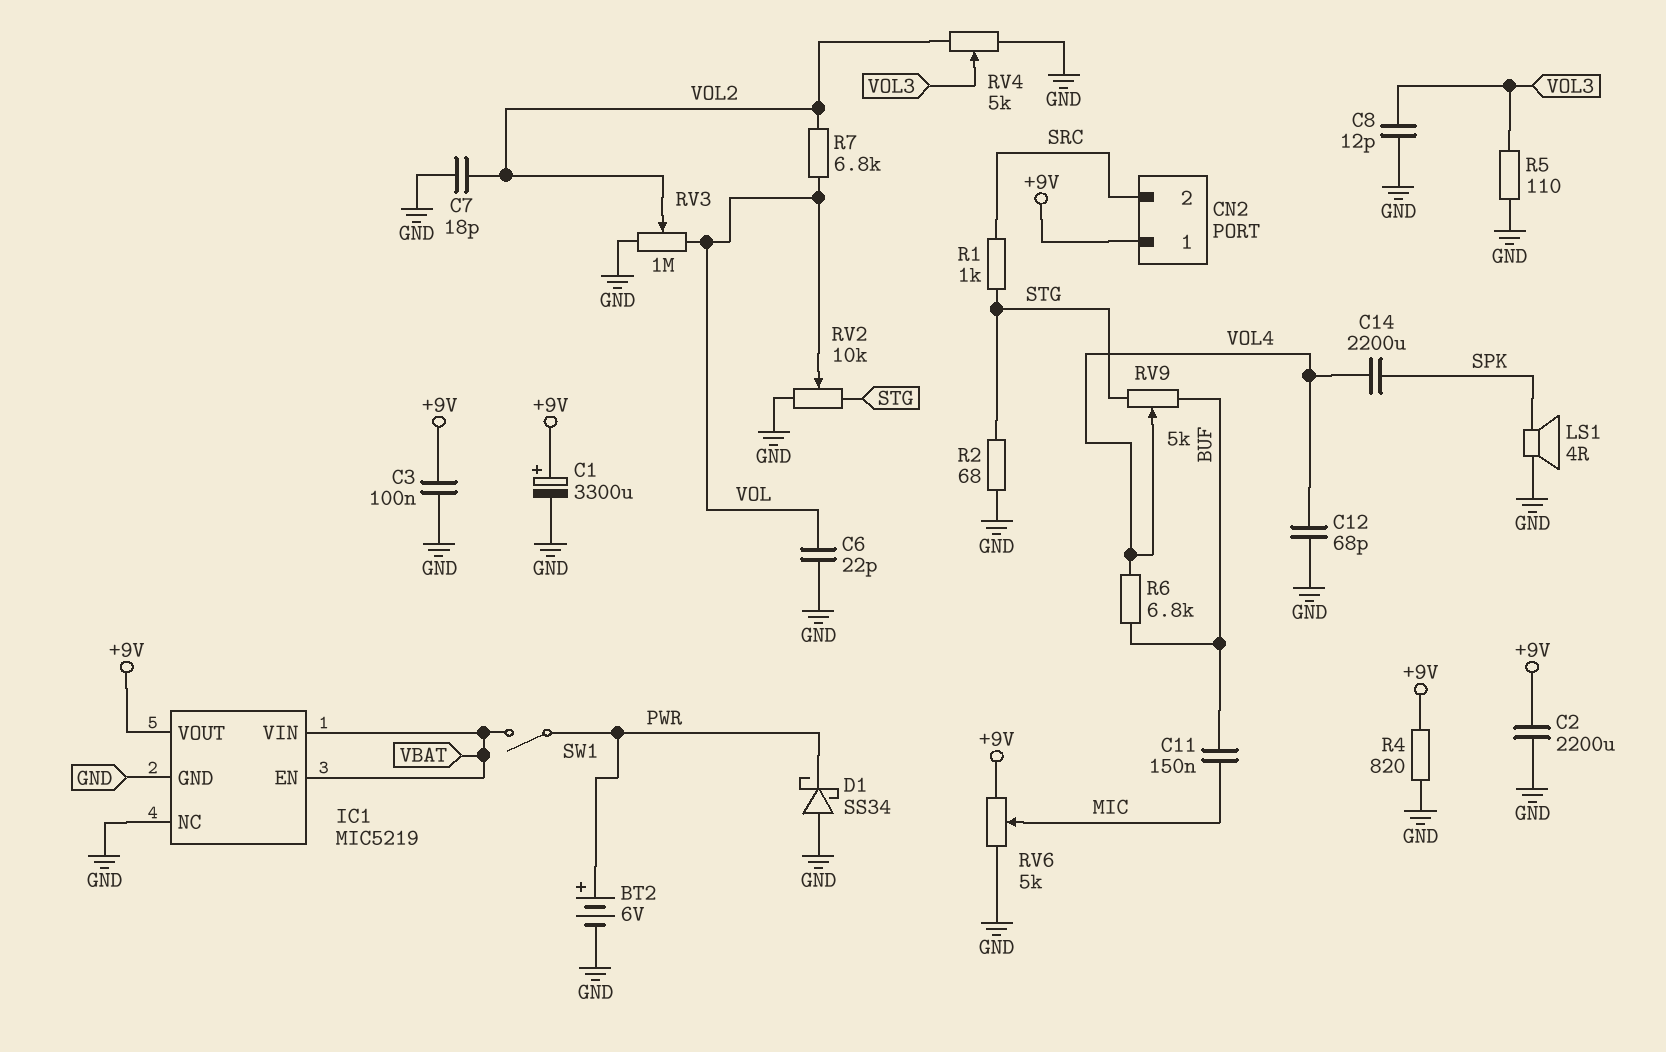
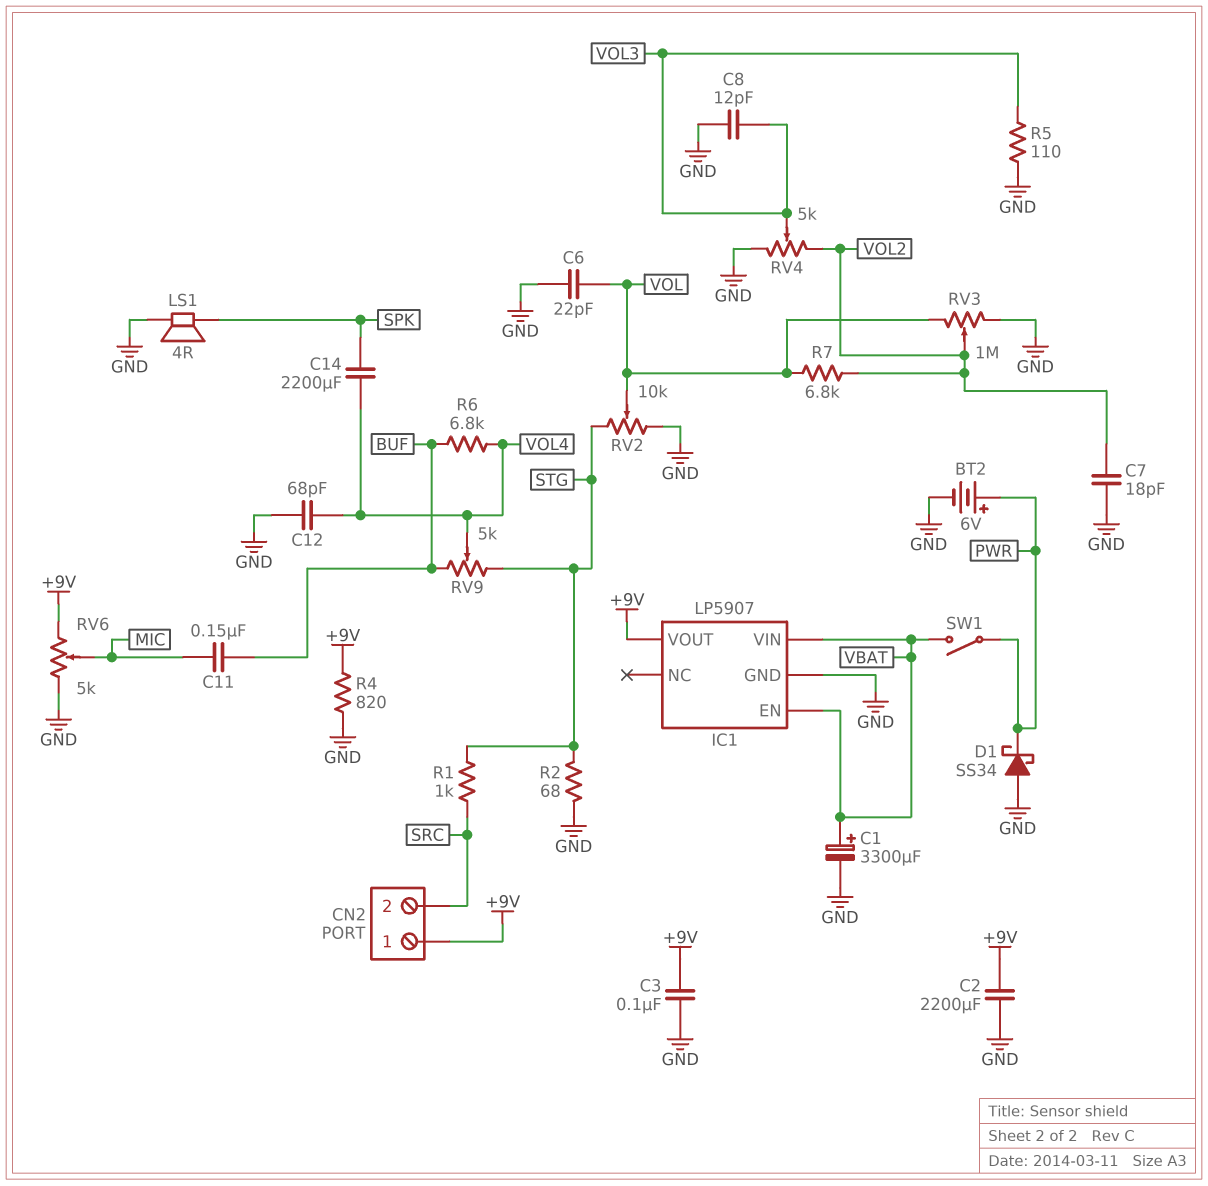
C1: 3300uF (plus +9V, minus GND) -> 3300uF (plus VBAT, minus GND)
IC1: MIC5219 -> LP5907
IC1 pin NC: GND -> none

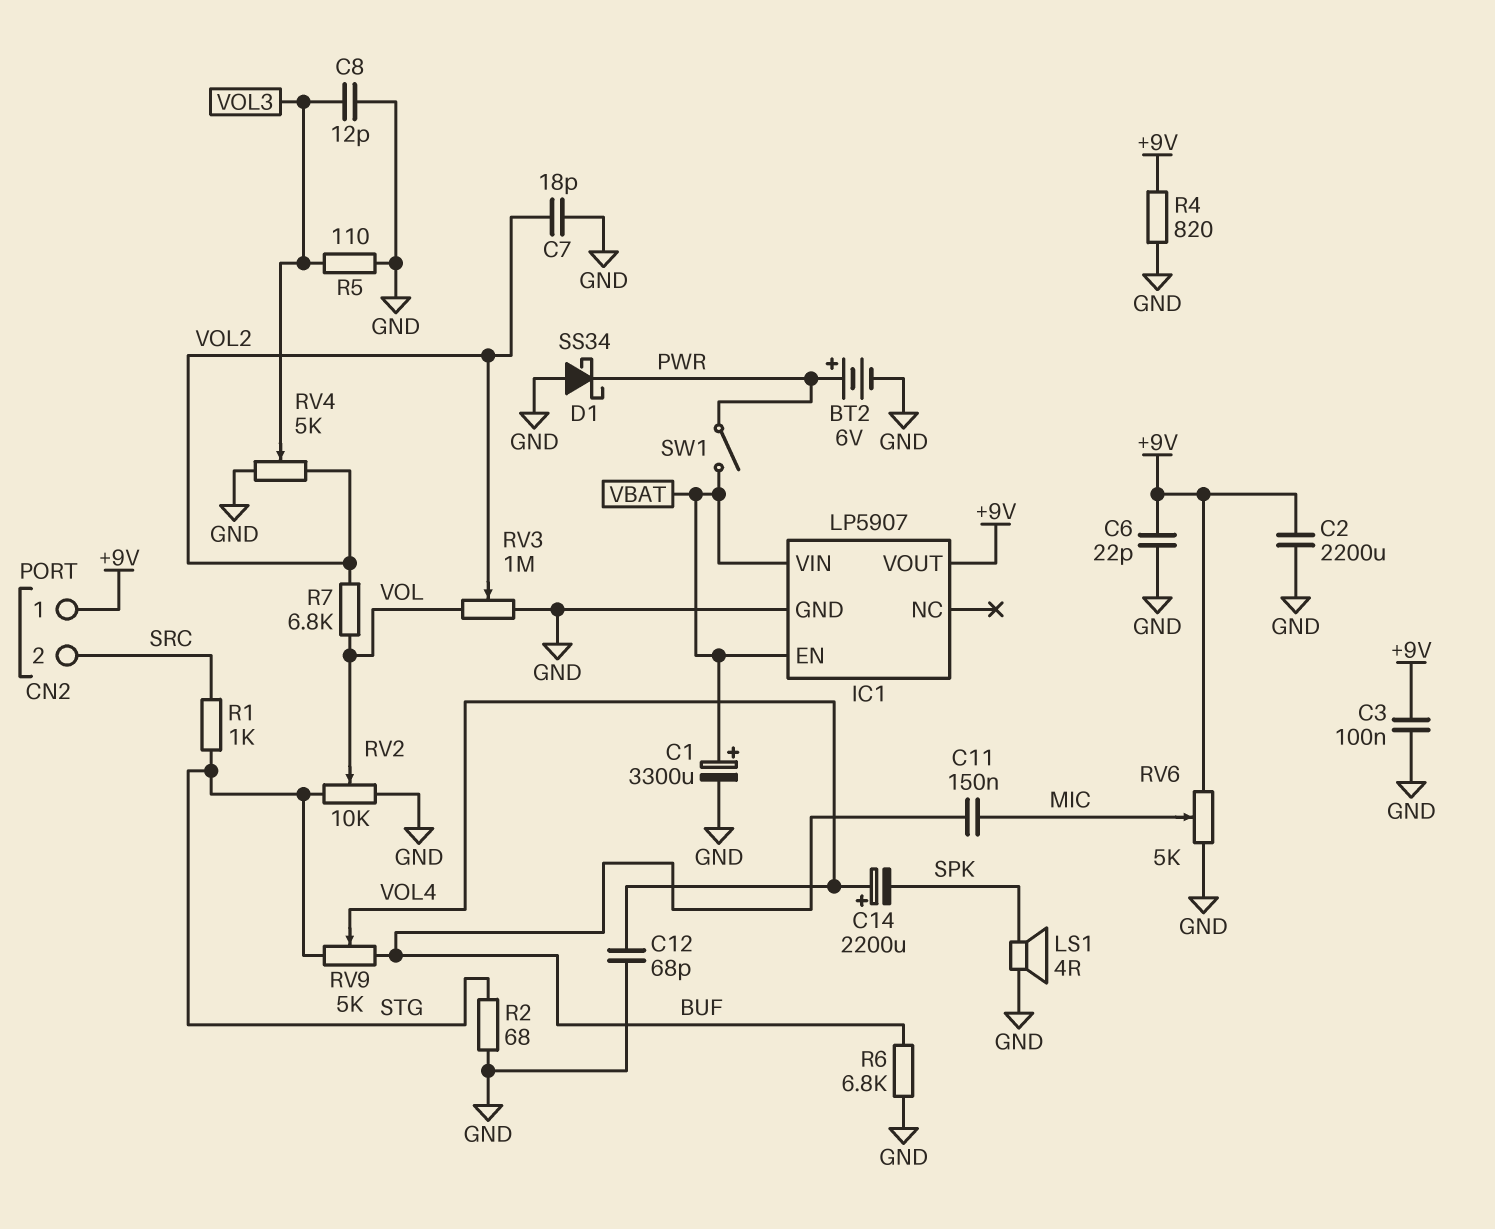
C6: 22pF (GND, VOL) -> 22pF (+9V, GND)
C14: 2200uF (SPK, VOL4) -> 2200uF (plus VOL4, minus SPK)
R6: 6.8k (BUF, VOL4) -> 6.8k (BUF, GND)

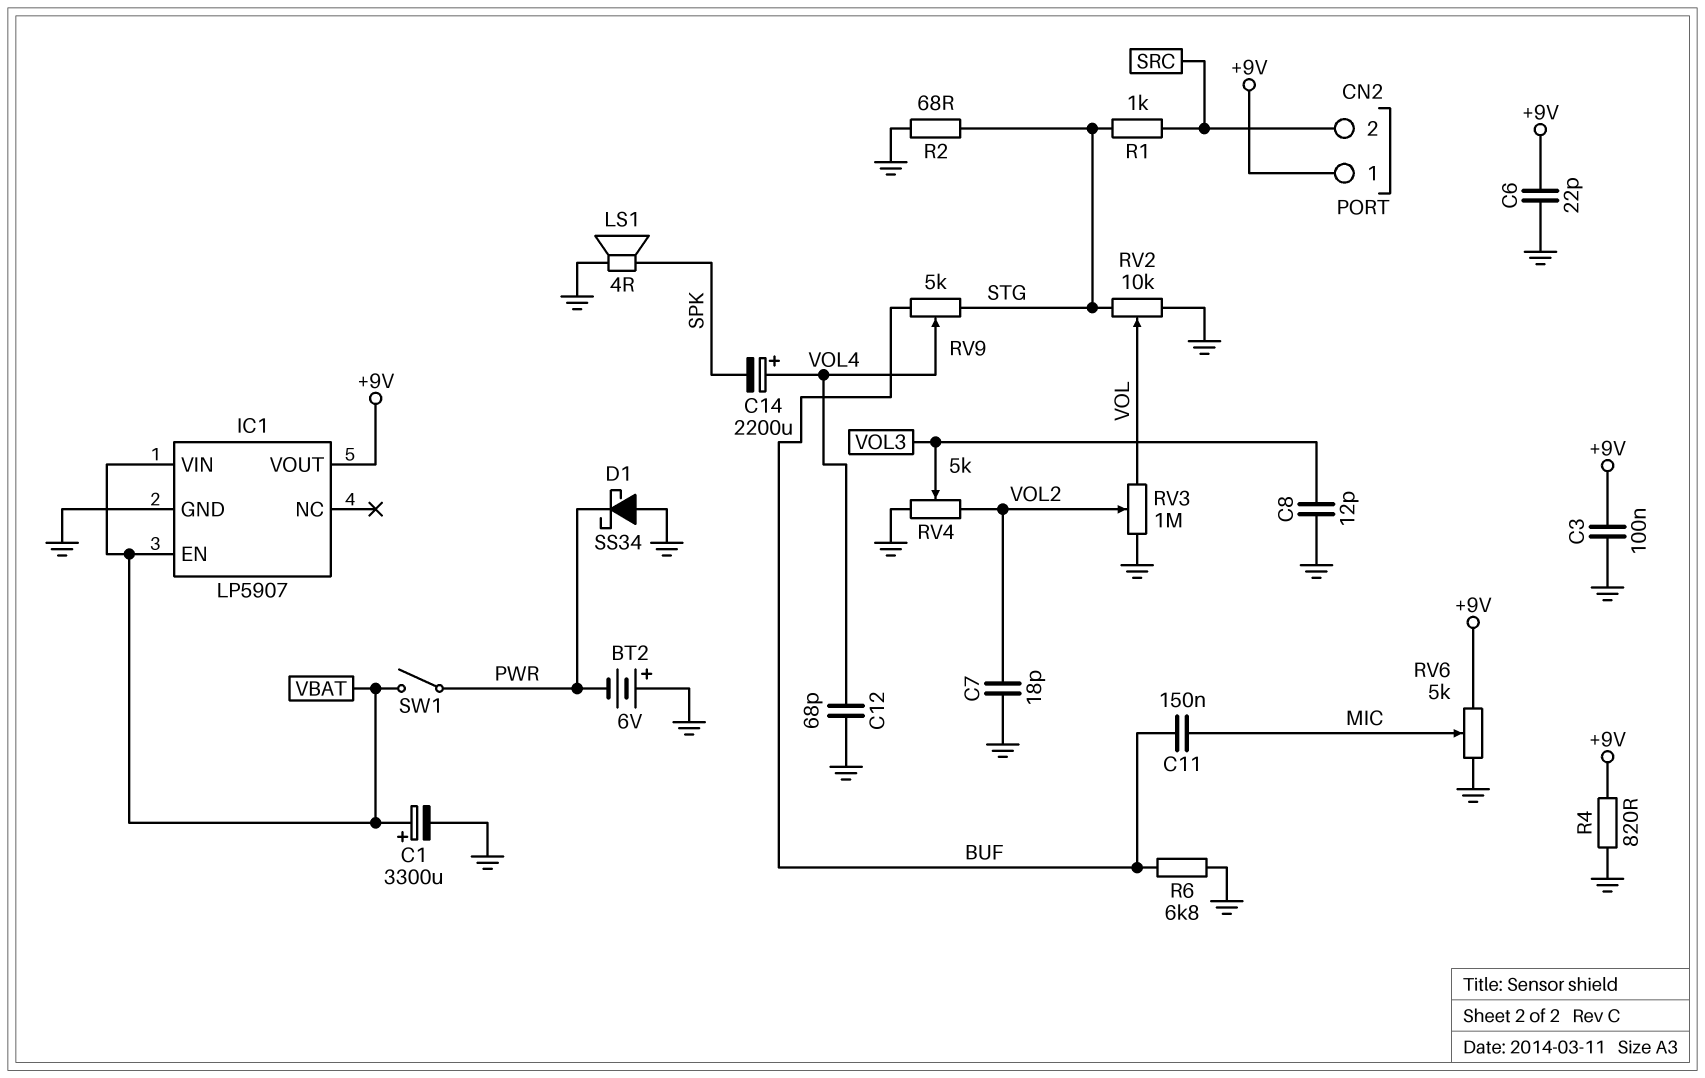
BT2: 6V (plus PWR, minus GND) -> 6V (plus GND, minus PWR)
C2: 2200uF (+9V, GND) -> none
R5: 110 (GND, VOL3) -> none
R7: 6.8k (VOL, VOL2) -> none

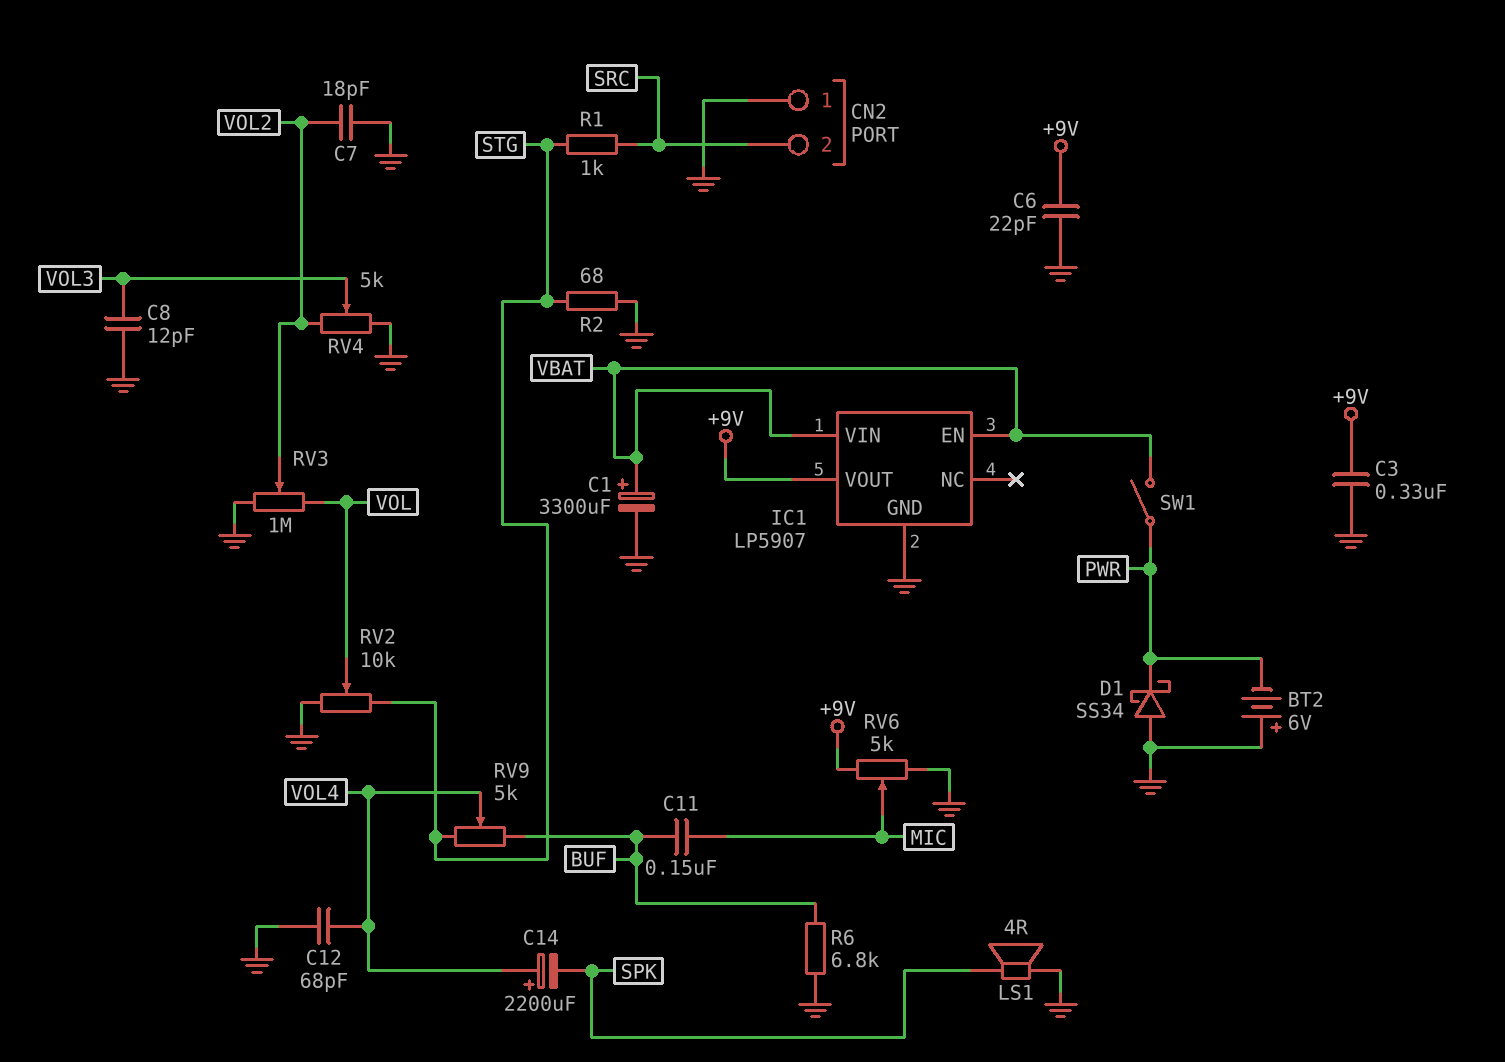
C3: 100nF (+9V, GND) -> 330nF (+9V, GND)
CN2 pin 1: +9V -> GND
R4: 820 (+9V, GND) -> none

